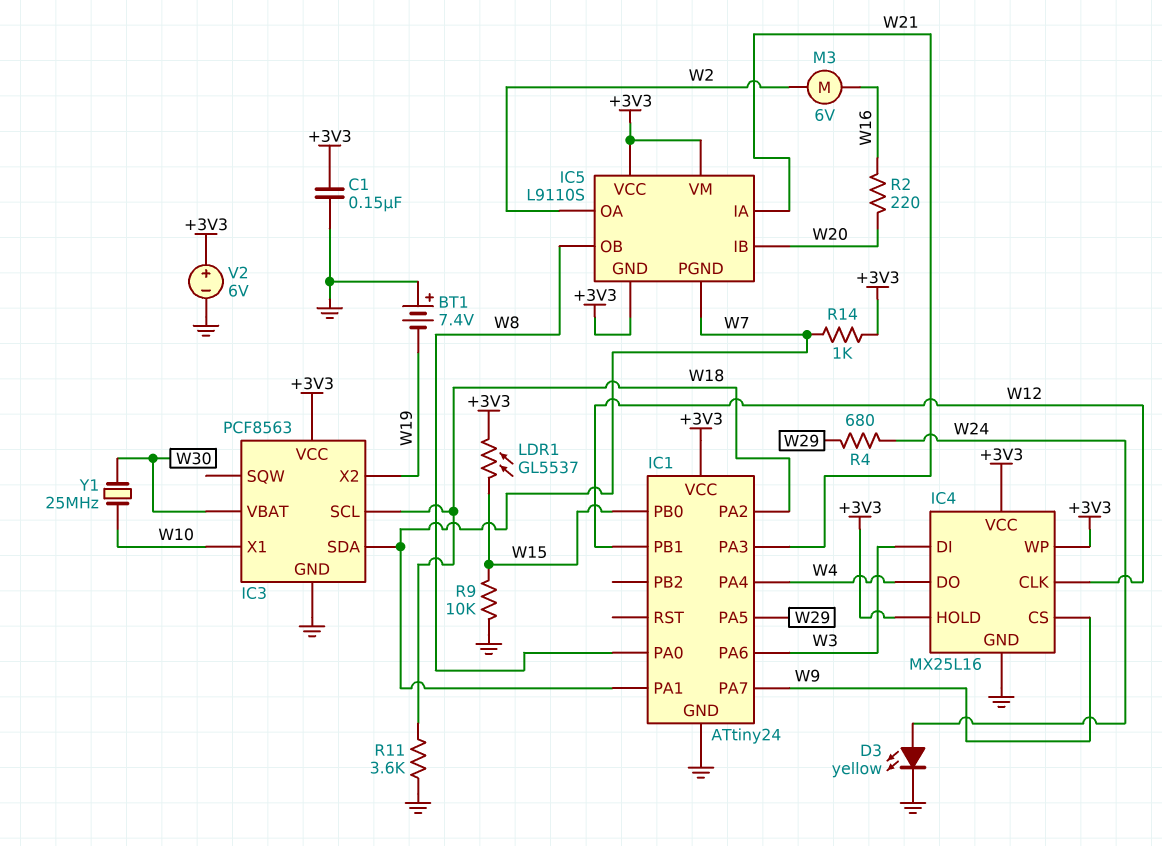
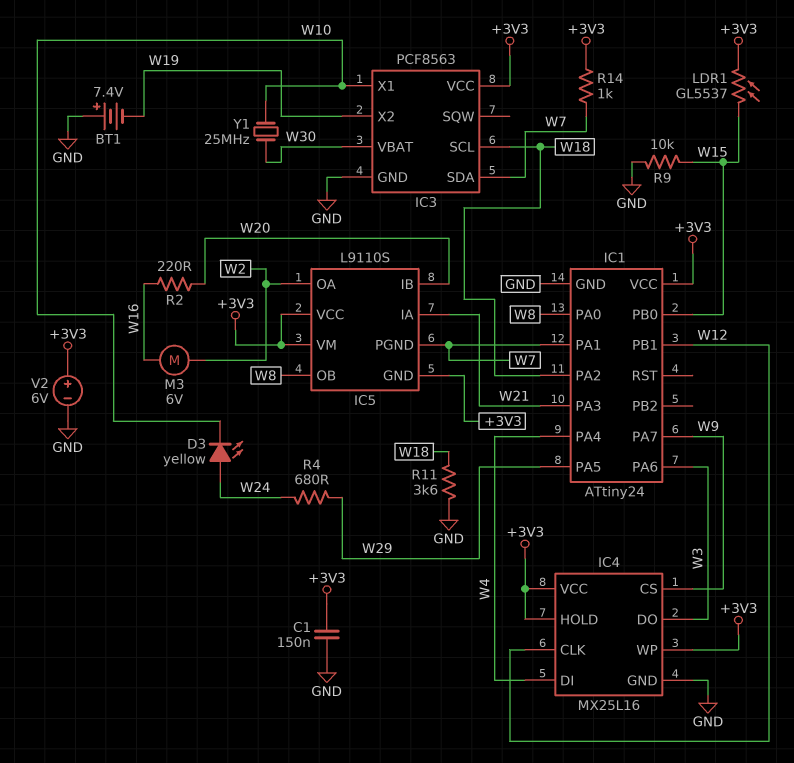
D3: LED yellow (A W24, K GND) -> LED yellow (A W24, K W10)
IC4 pin DI: W3 -> W4
IC4 pin DO: W4 -> W3

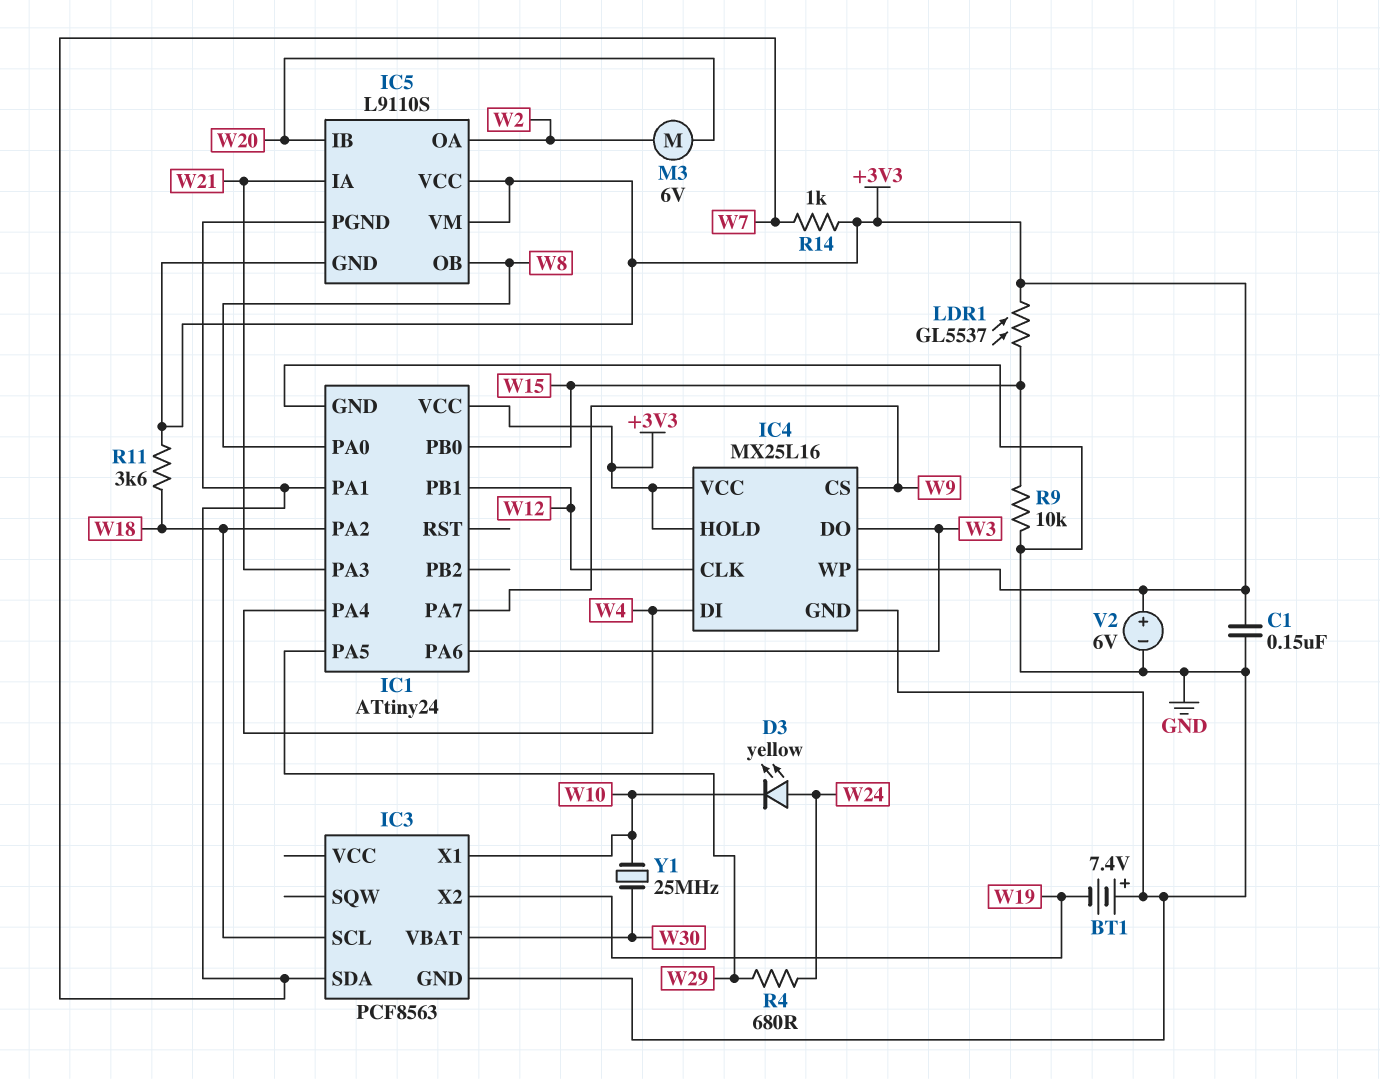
IC3 pin VCC: +3V3 -> none
M3: motor 6V (W2, W16) -> motor 6V (W2, W20)
R2: 220 (W16, W20) -> none
R11: 3.6k (GND, W18) -> 3.6k (+3V3, W18)

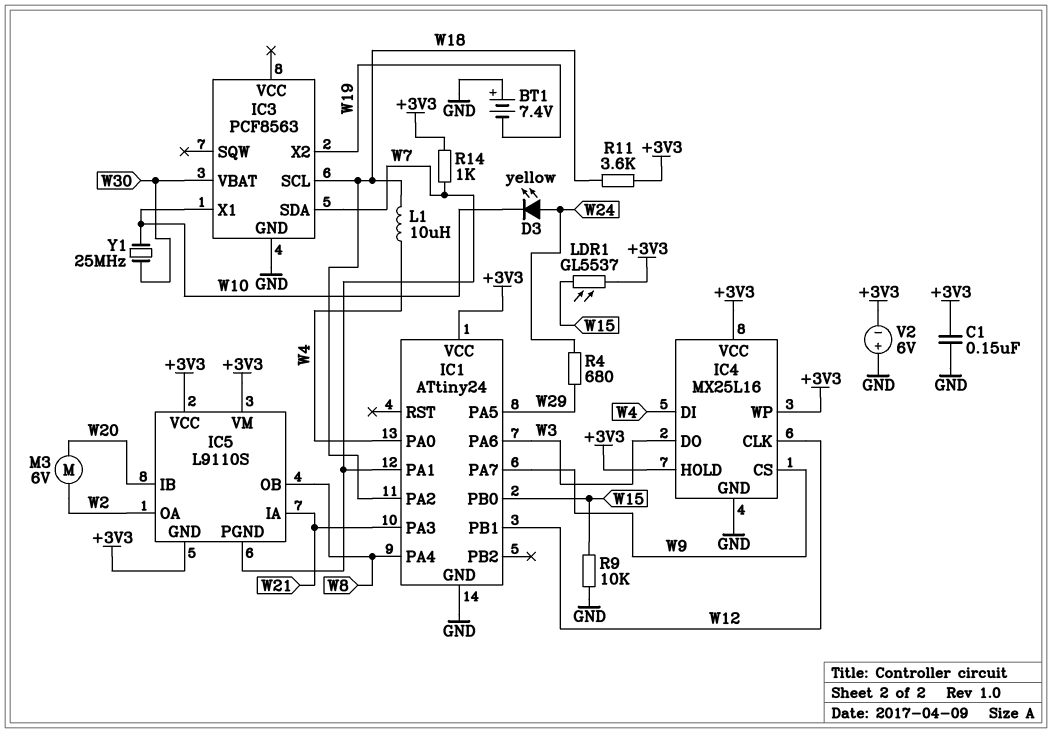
IC1 pin PA0: W8 -> W4
IC1 pin PA4: W4 -> W8
L1: none -> 10uH (W4, W18)
V2: 6V (plus +3V3, minus GND) -> 6V (plus GND, minus +3V3)

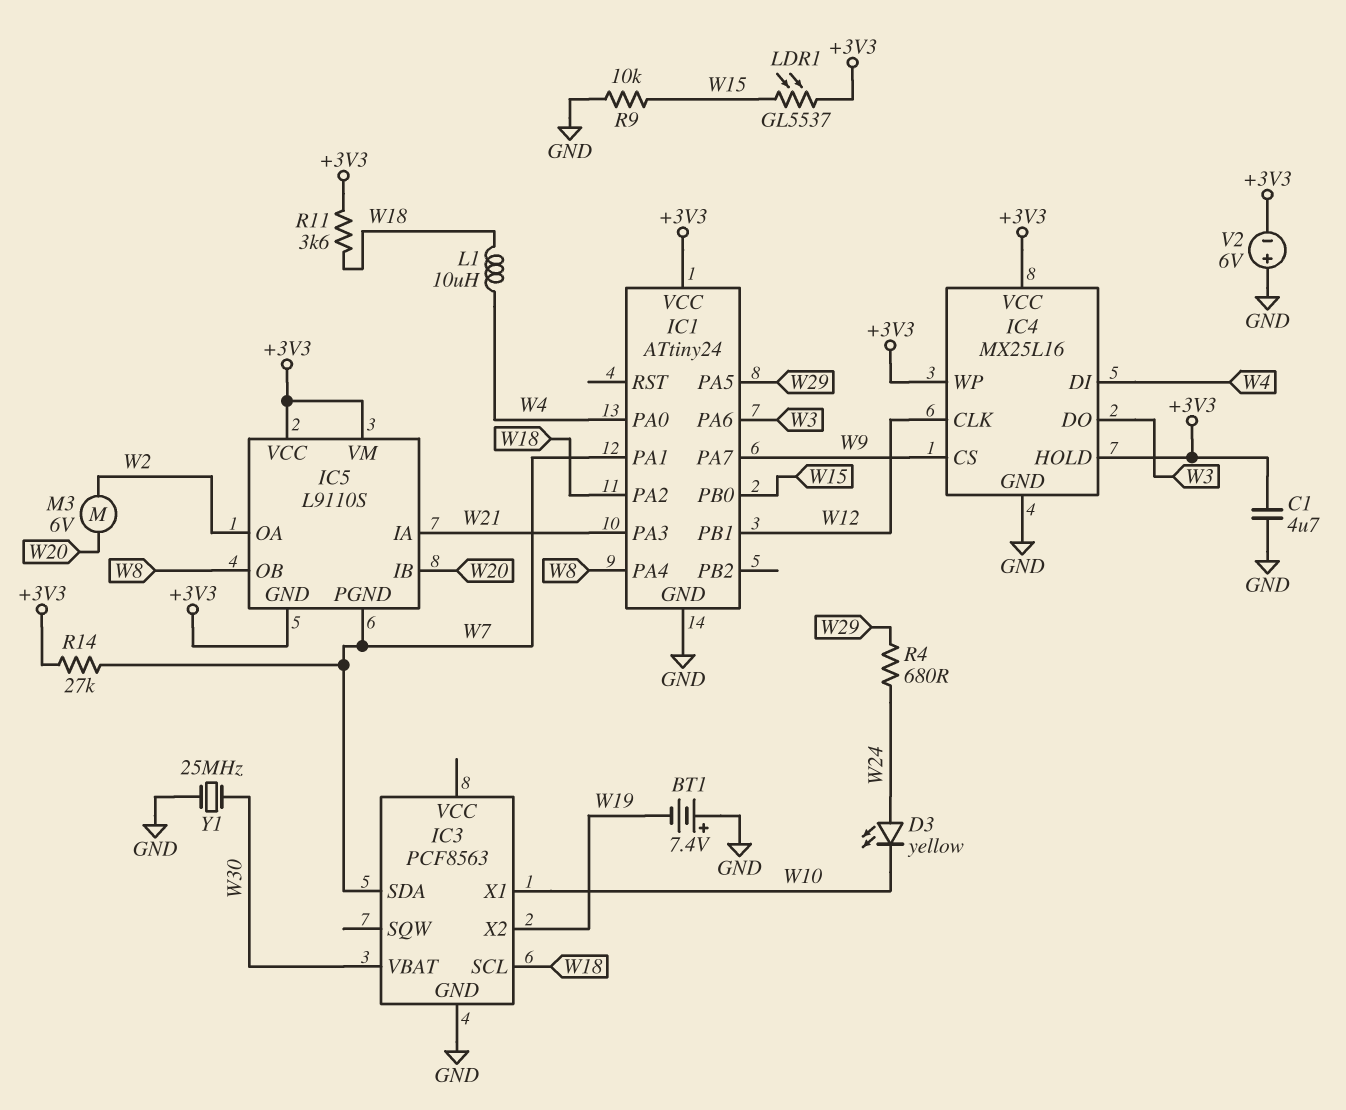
C1: 150nF (+3V3, GND) -> 4.7uF (+3V3, GND)
R14: 1k (+3V3, W7) -> 27k (+3V3, W7)
Y1: 25MHz (W10, W30) -> 25MHz (GND, W30)

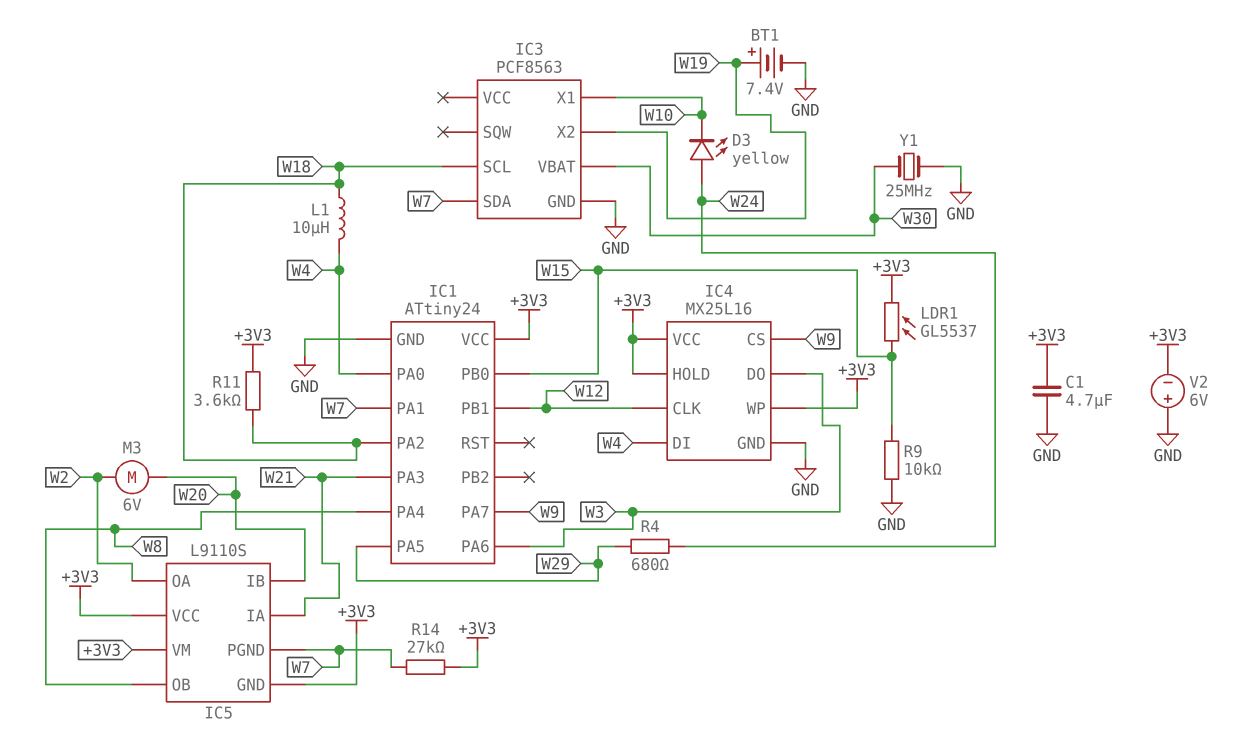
BT1: 7.4V (plus GND, minus W19) -> 7.4V (plus W19, minus GND)

